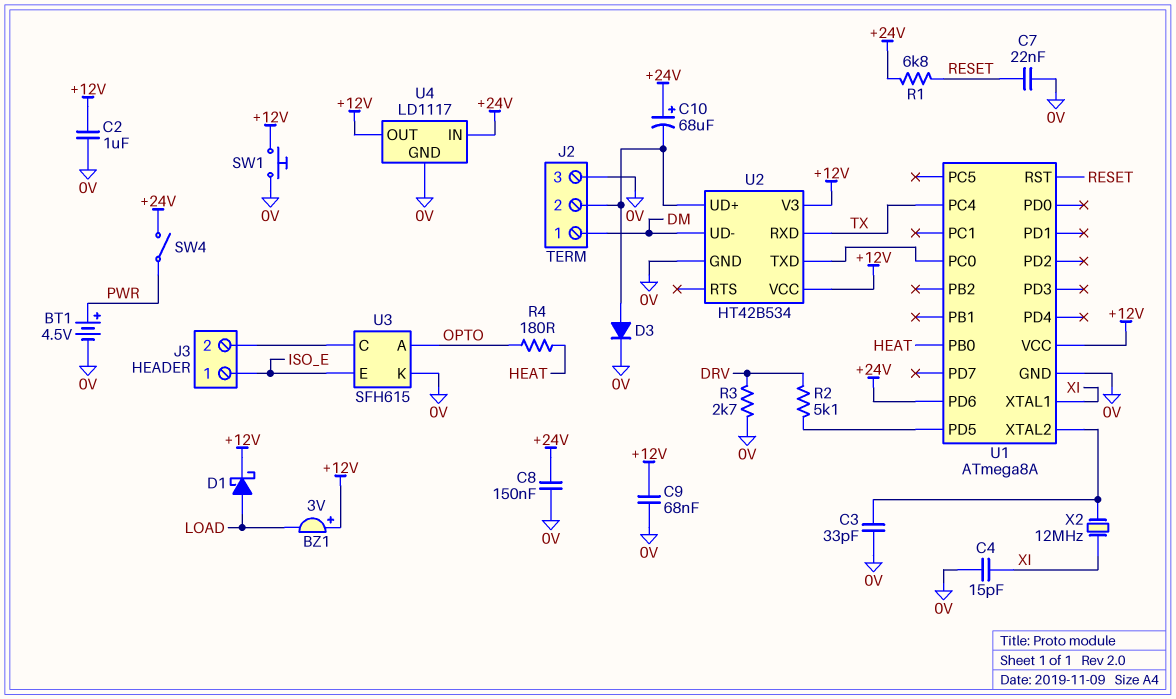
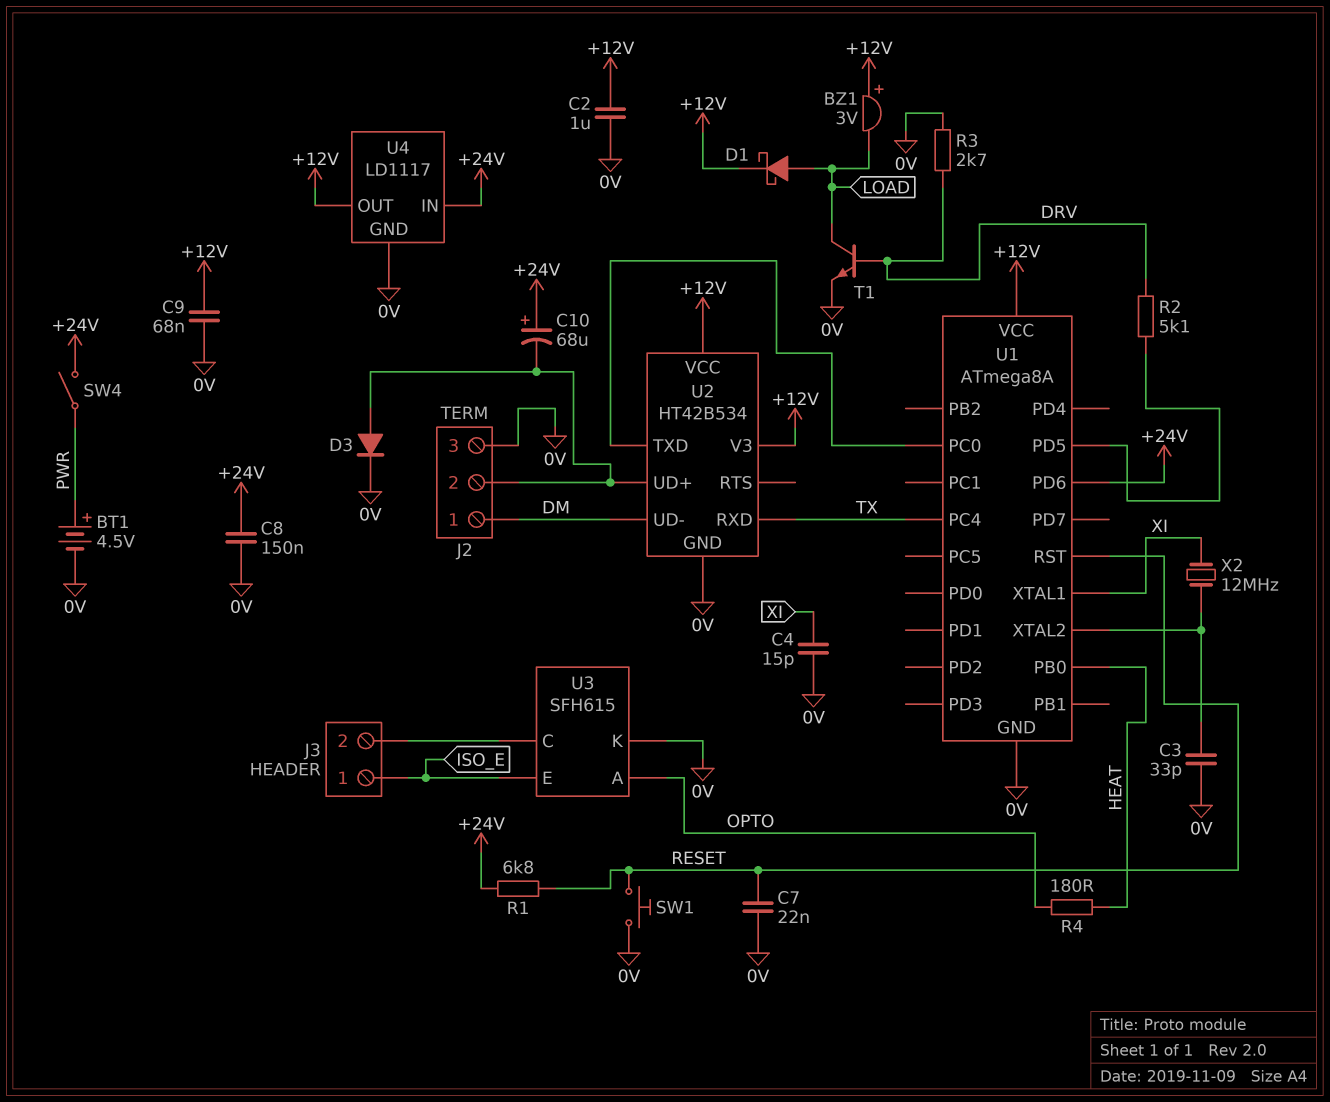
SW1: button (+12V, 0V) -> button (0V, RESET)
T1: none -> NPN (B DRV, C LOAD, E 0V)

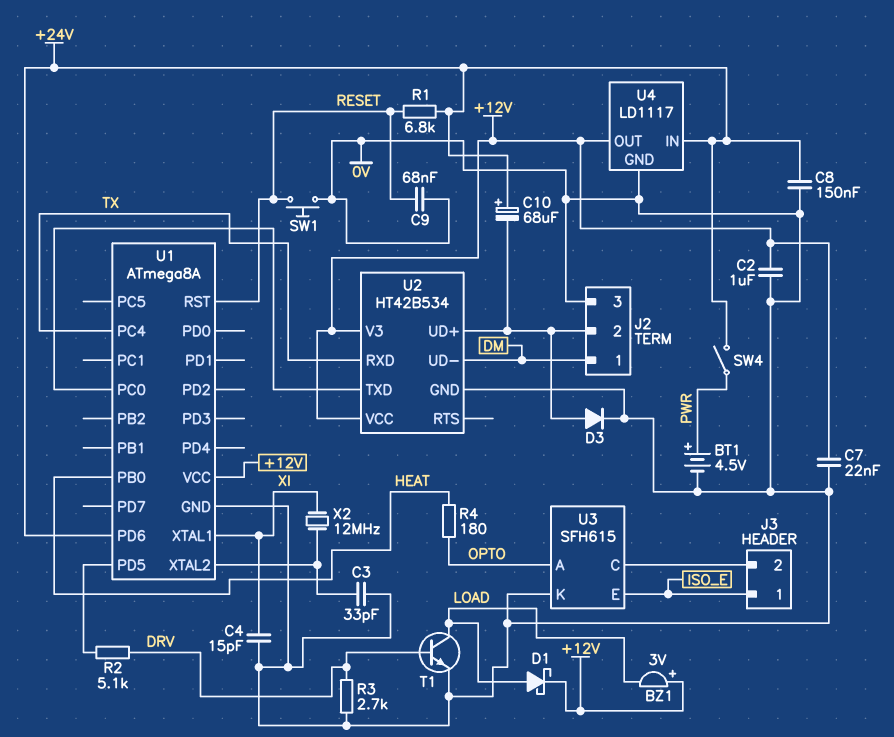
C7: 22nF (0V, RESET) -> 22nF (+12V, 0V)
C9: 68nF (+12V, 0V) -> 68nF (0V, RESET)

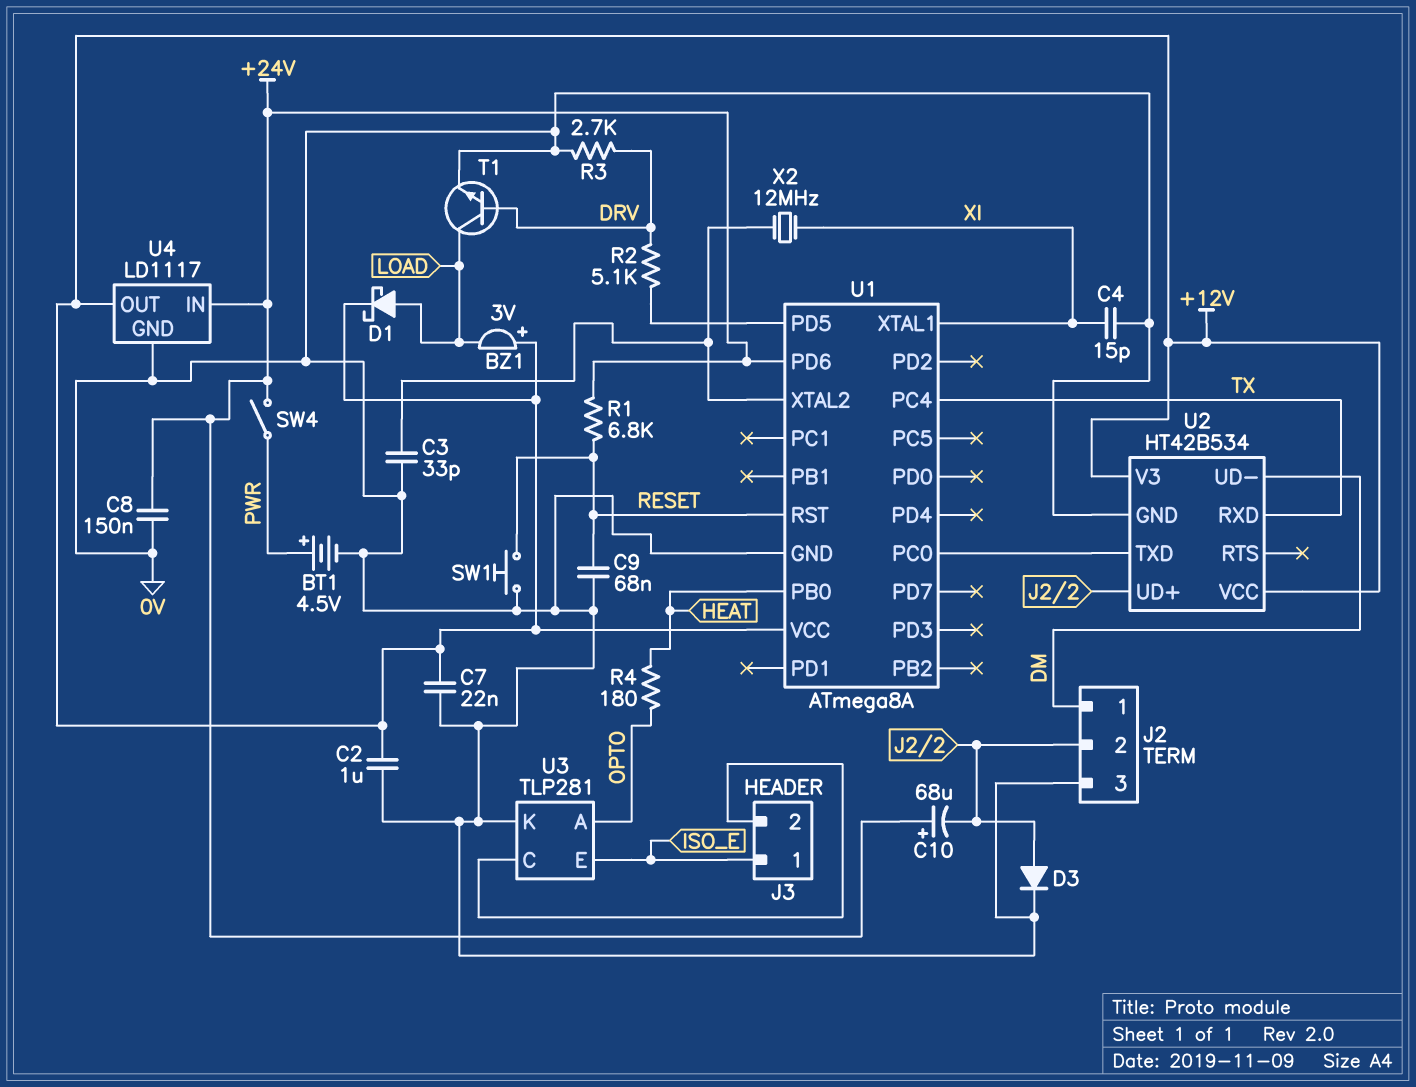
U3: SFH615 -> TLP281

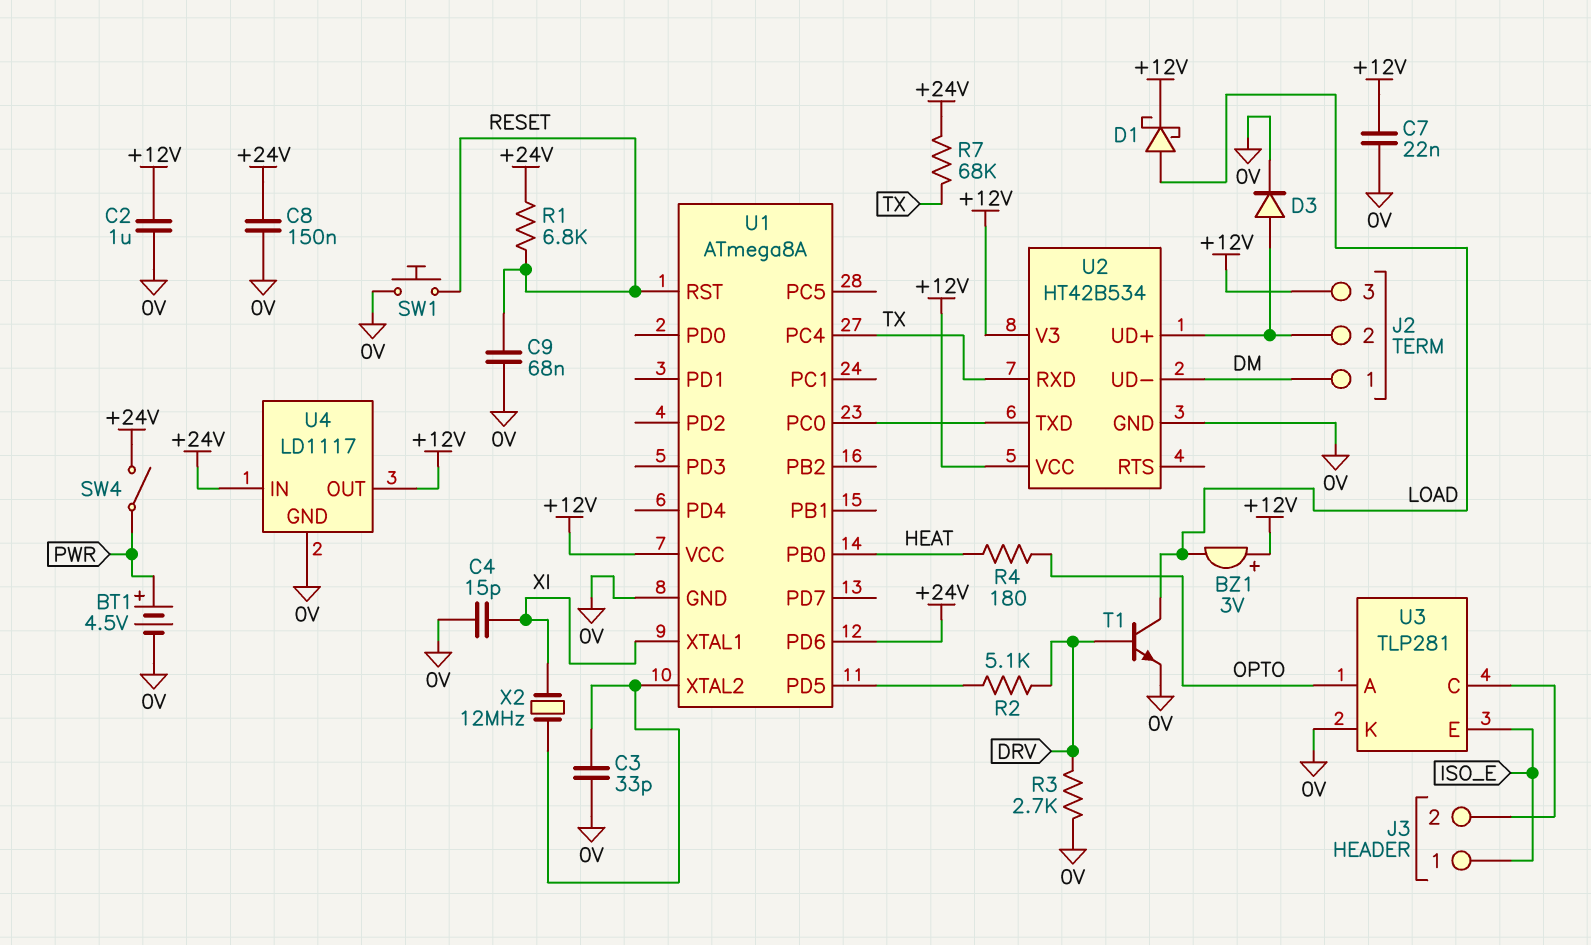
C10: 68uF (plus +24V, minus J2/2) -> none
J2 pin 3: 0V -> +12V
R7: none -> 68k (+24V, TX)

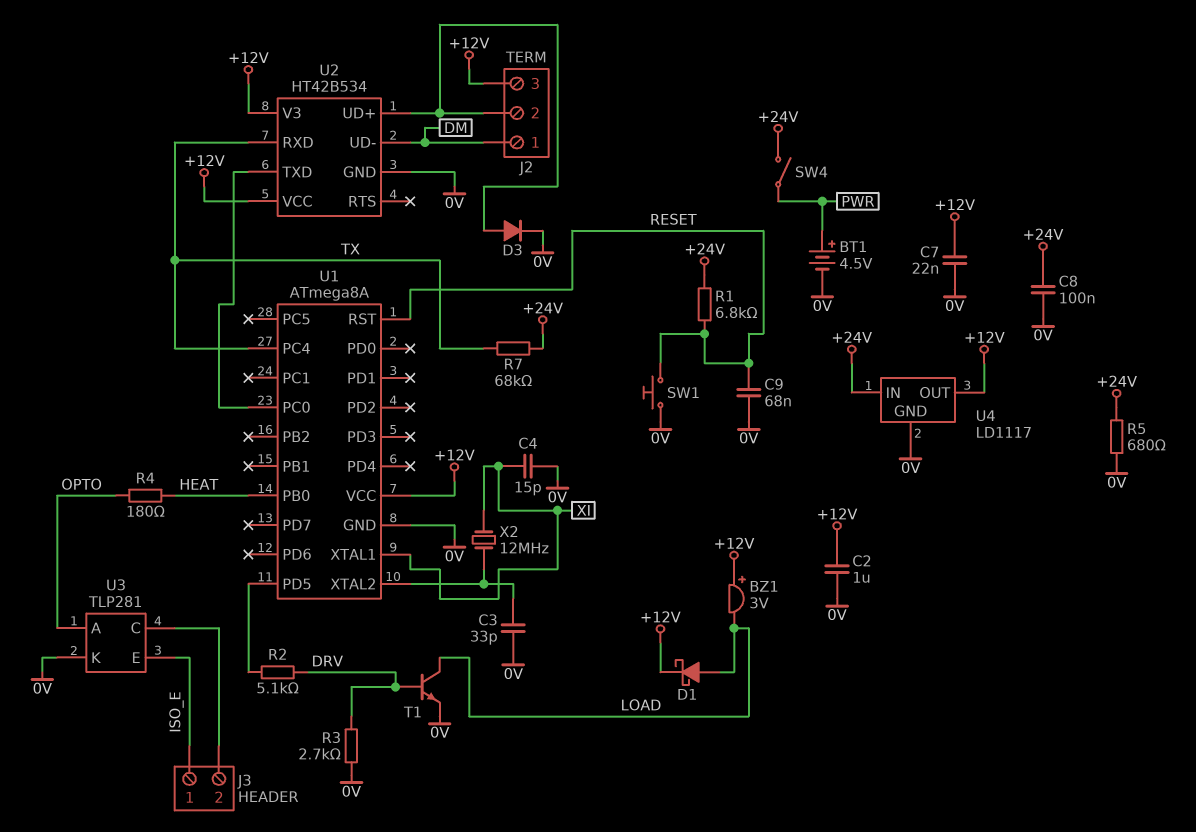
C8: 150nF (+24V, 0V) -> 100nF (+24V, 0V)
R5: none -> 680 (+24V, 0V)
U1 pin PD6: +24V -> none

